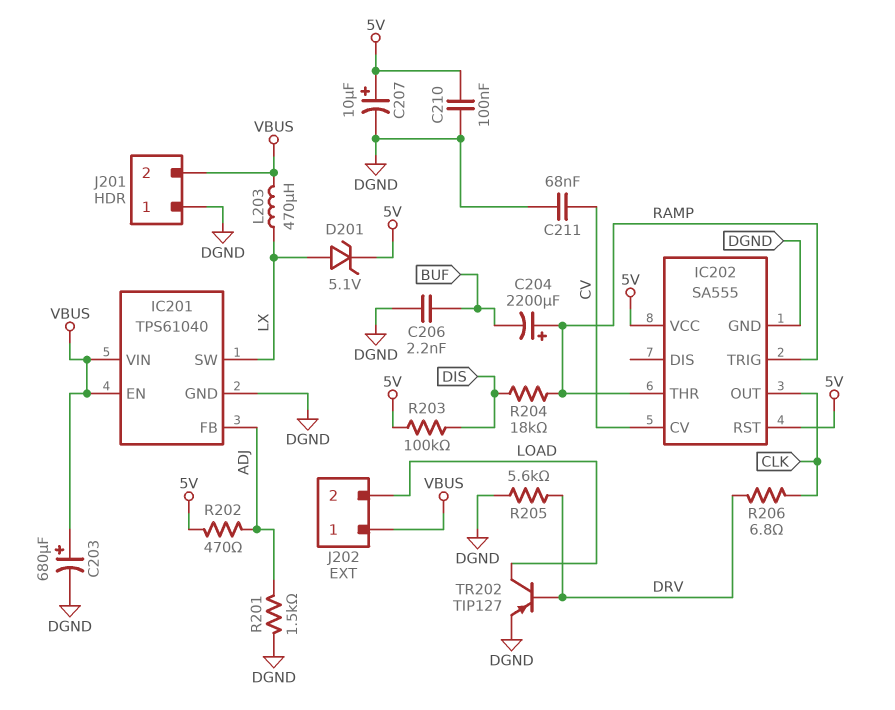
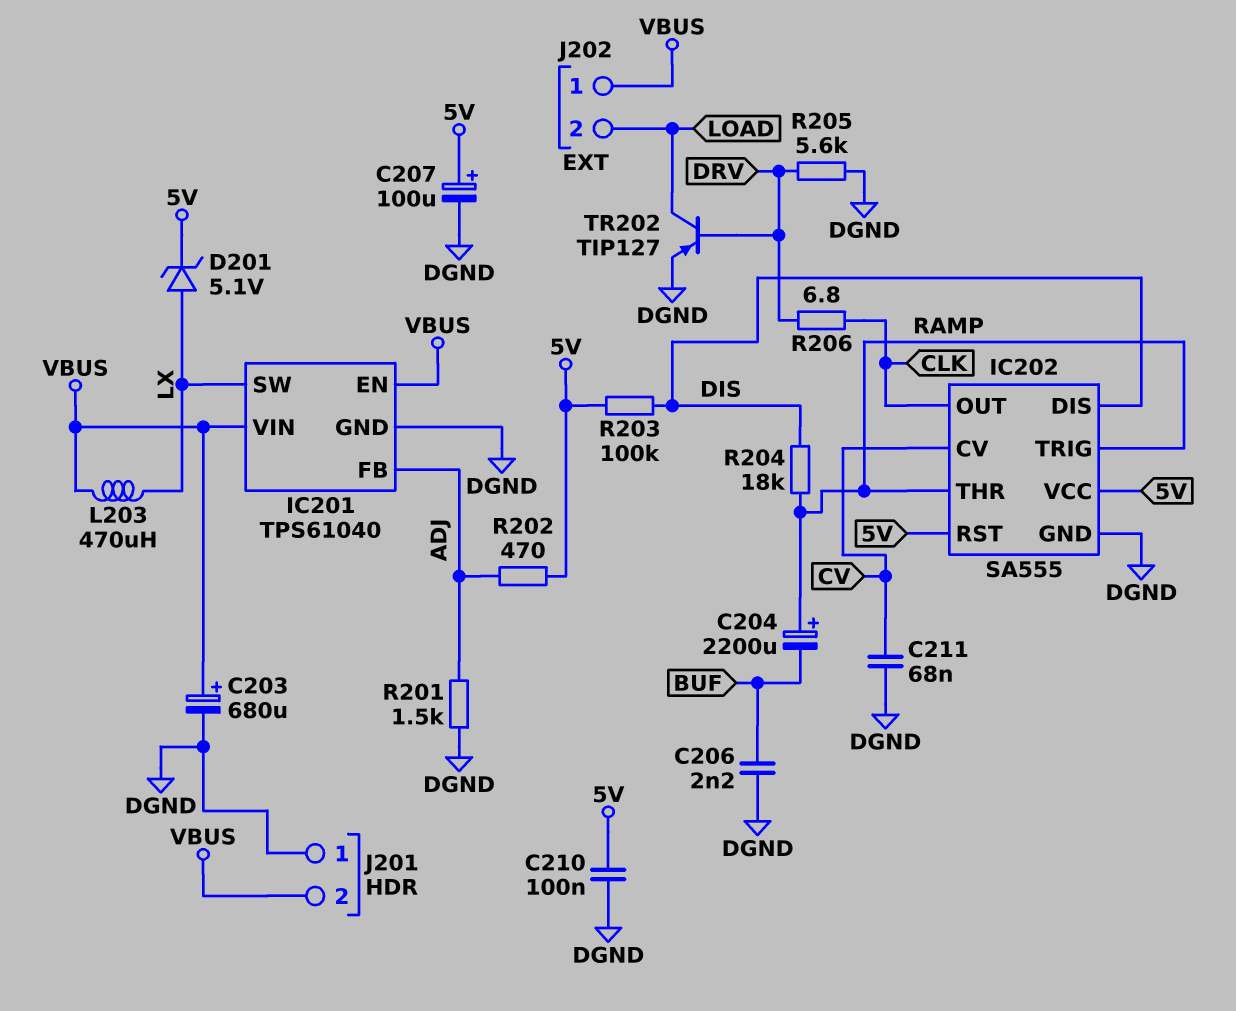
C207: 10uF (plus 5V, minus DGND) -> 100uF (plus 5V, minus DGND)
IC202 pin DIS: none -> DIS

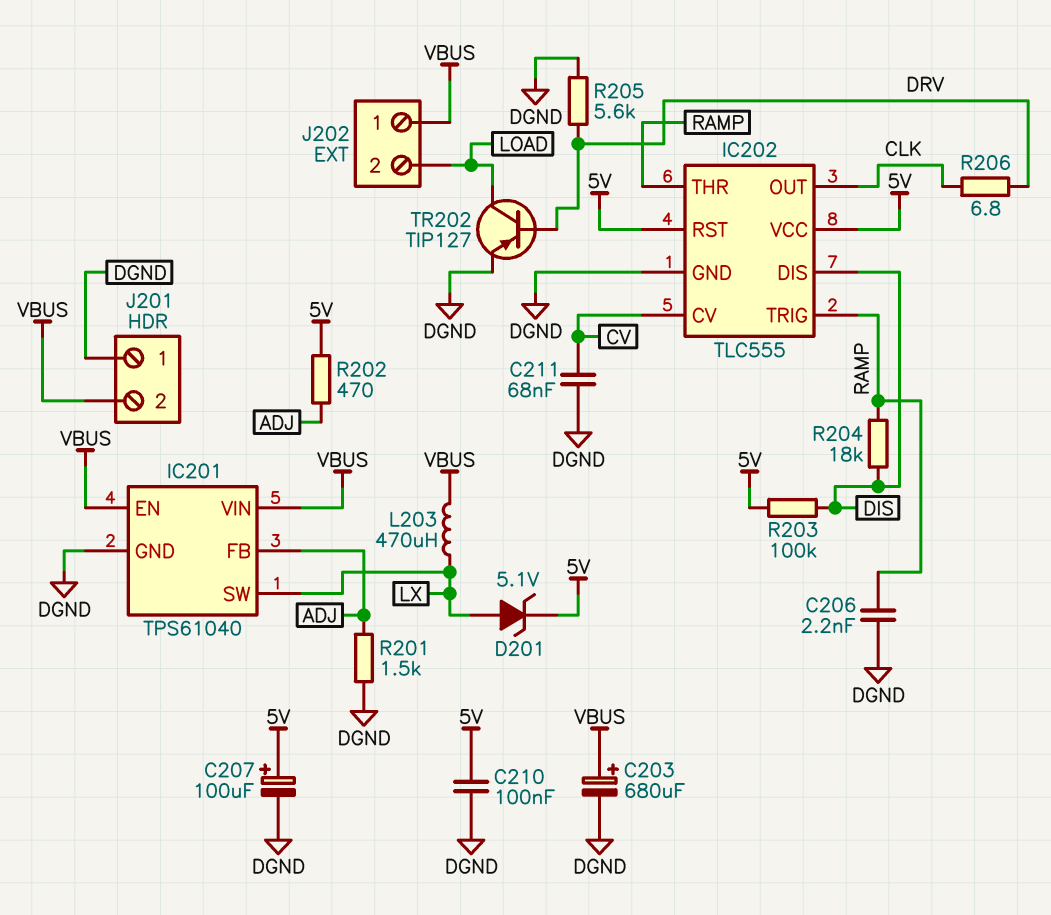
C204: 2200uF (plus RAMP, minus BUF) -> none
C206: 2.2nF (BUF, DGND) -> 2.2nF (DGND, RAMP)
IC202: SA555 -> TLC555

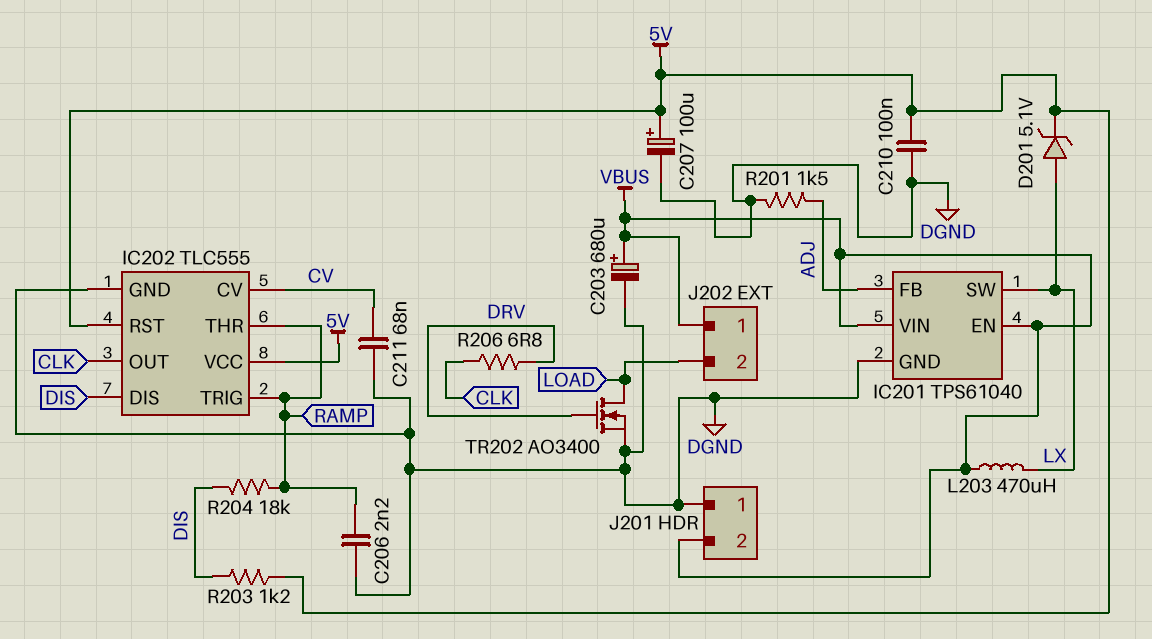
R202: 470 (5V, ADJ) -> none
R203: 100k (5V, DIS) -> 1.2k (5V, DIS)
R205: 5.6k (DGND, DRV) -> none
TR202: PNP TIP127 (B DRV, C LOAD, E DGND) -> NMOS AO3400 (G DRV, D LOAD, S DGND)

